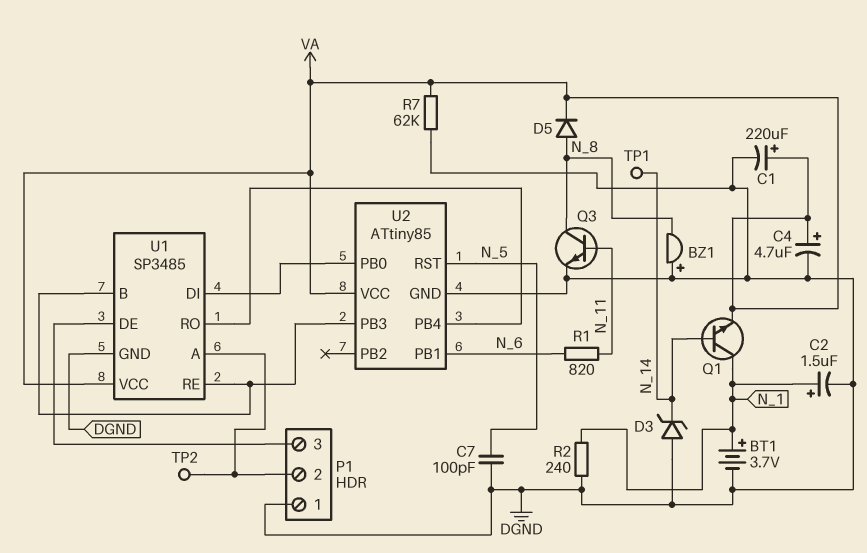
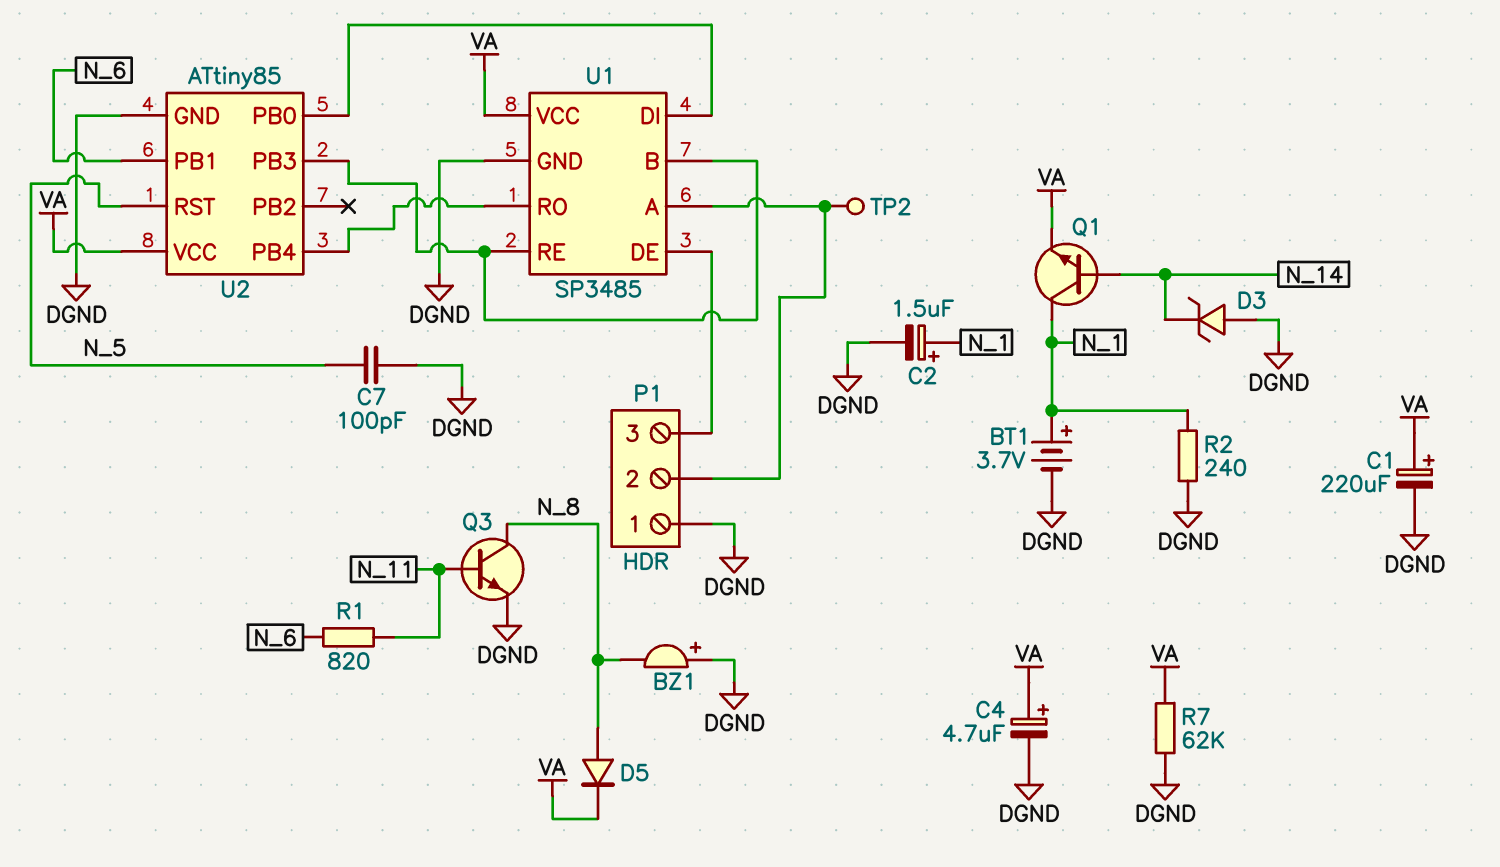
TP1: test point (N_14) -> none

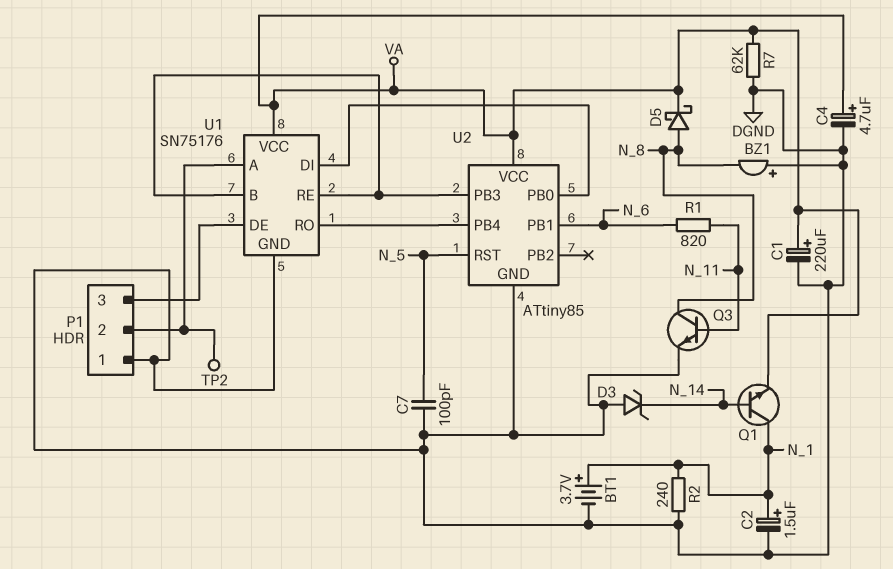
D5: diode (A N_8, K VA) -> schottky (A N_8, K VA)
U1: SP3485 -> SN75176

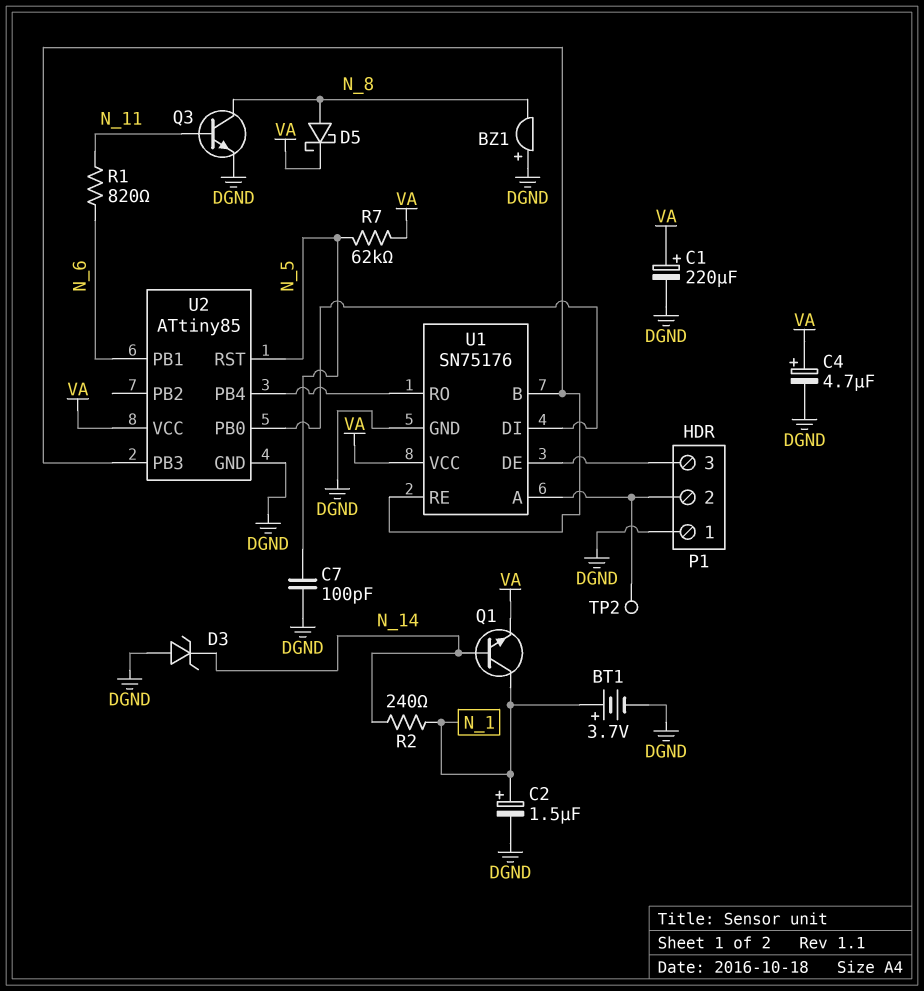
R2: 240 (DGND, N_1) -> 240 (N_1, N_14)
R7: 62k (DGND, VA) -> 62k (N_5, VA)

